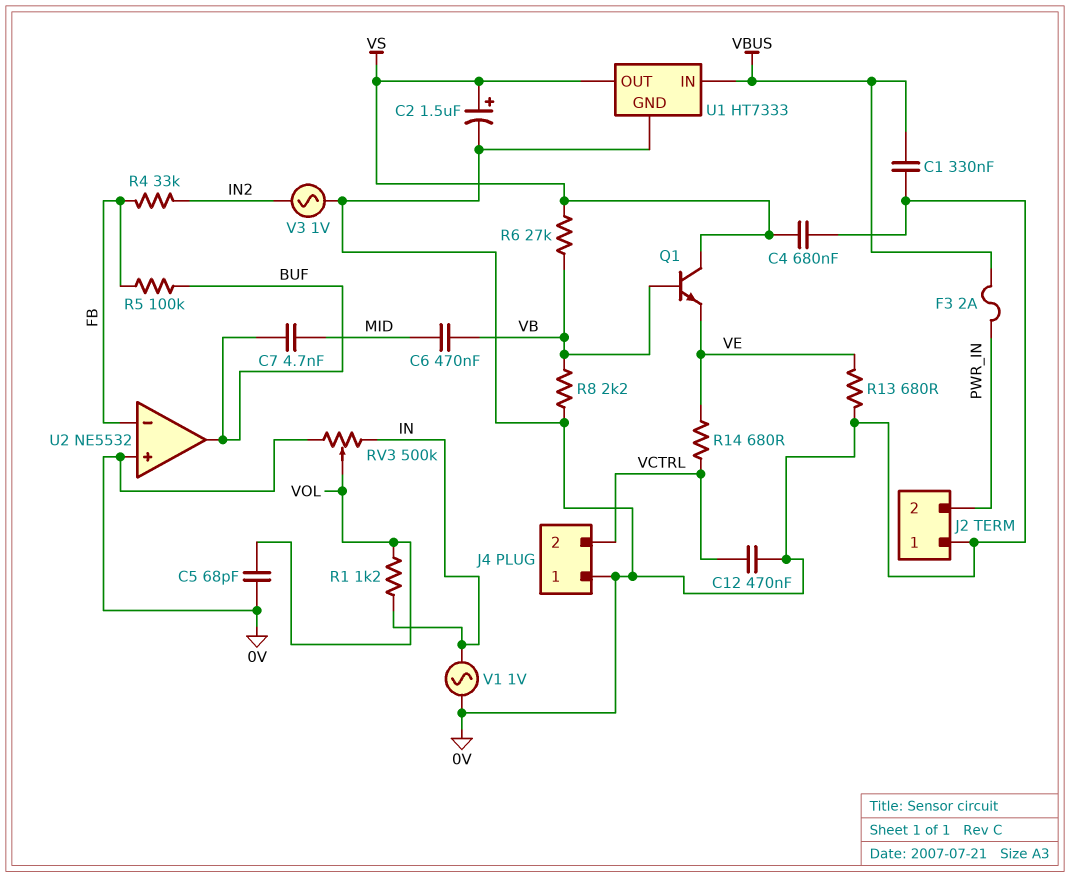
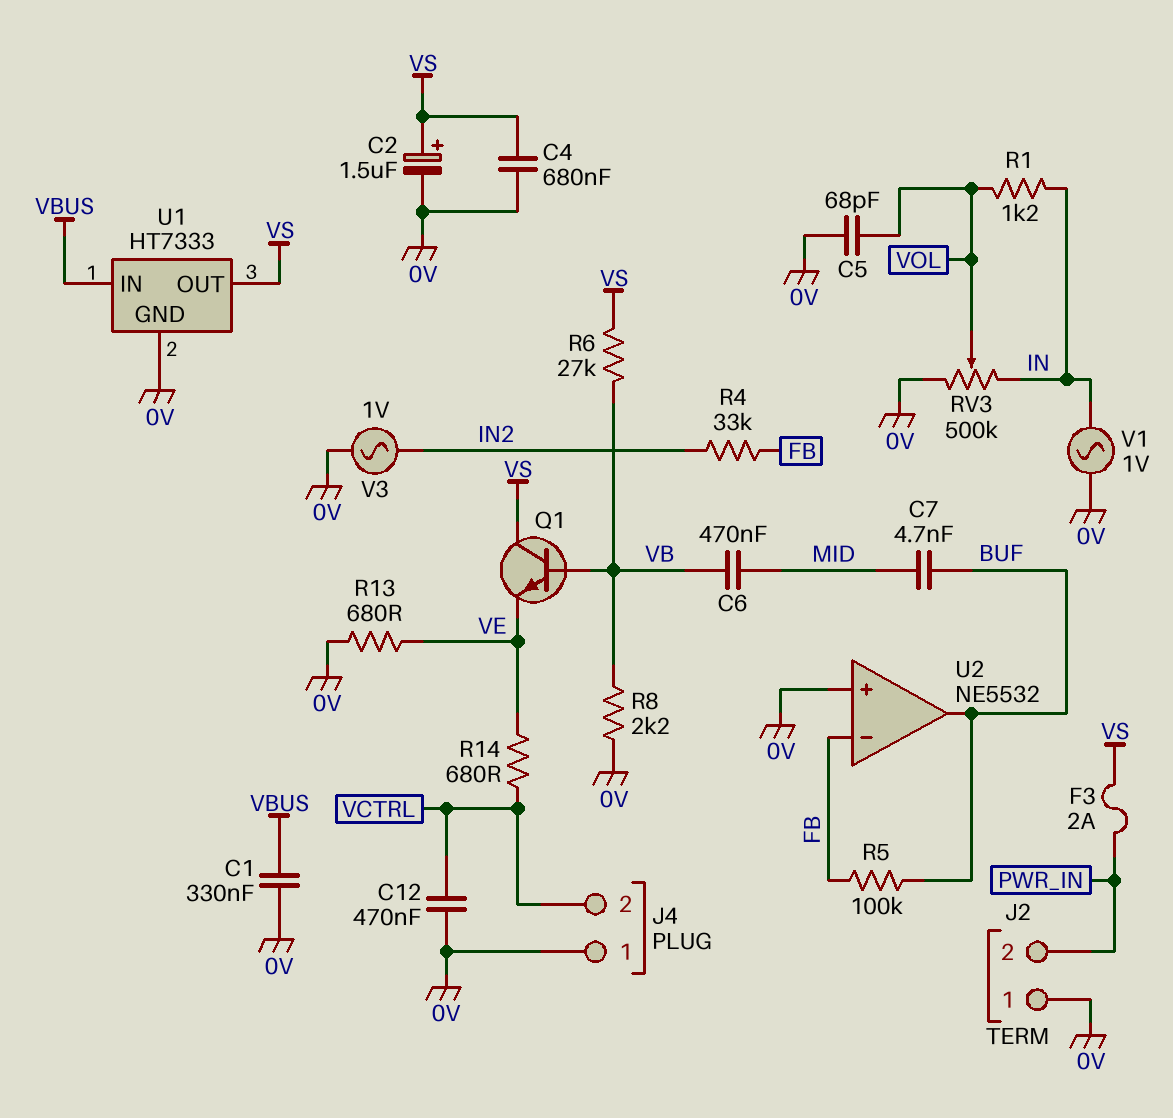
F3: 2A (PWR_IN, VBUS) -> 2A (PWR_IN, VS)

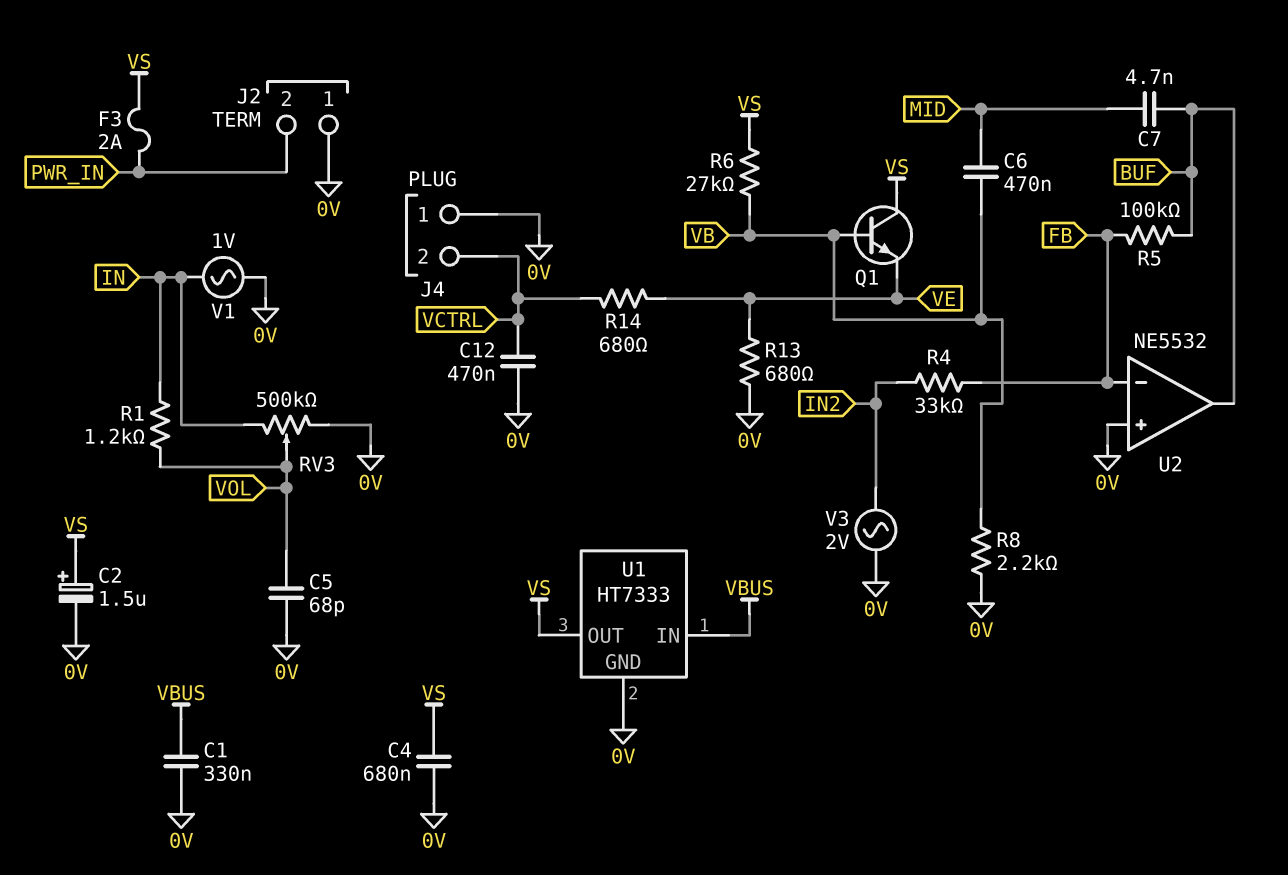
V3: AC 1V (0V, IN2) -> AC 2V (0V, IN2)

